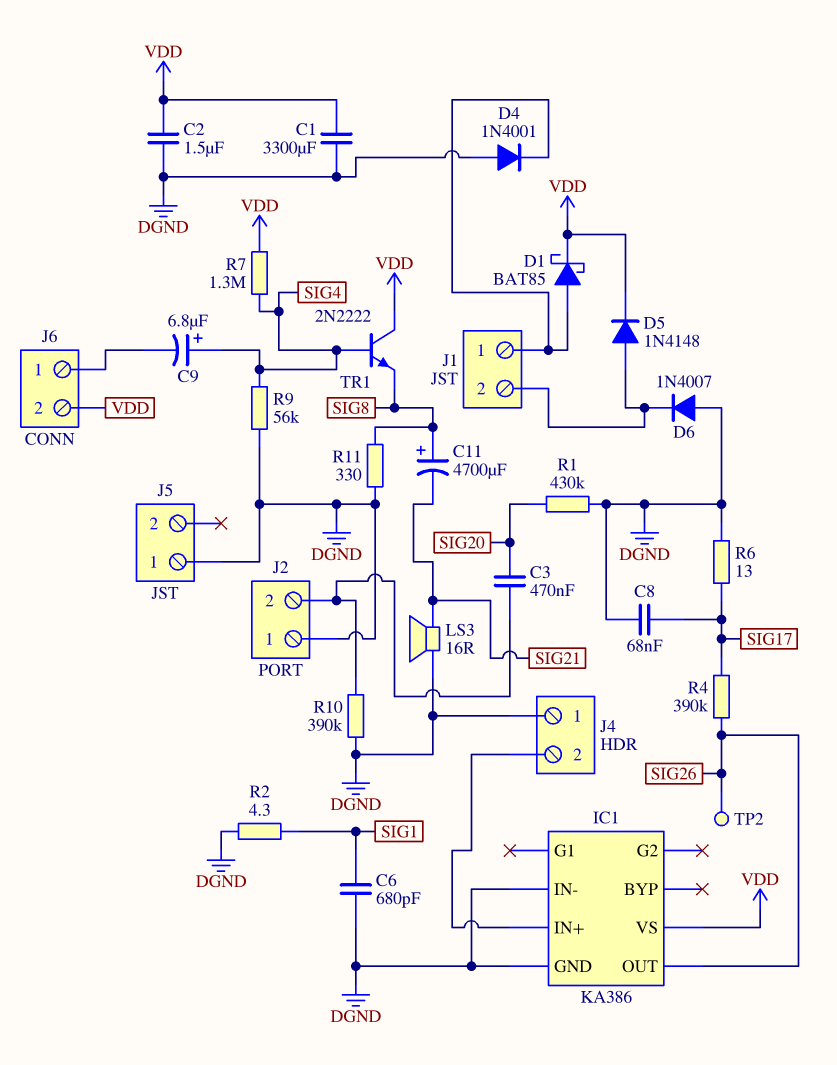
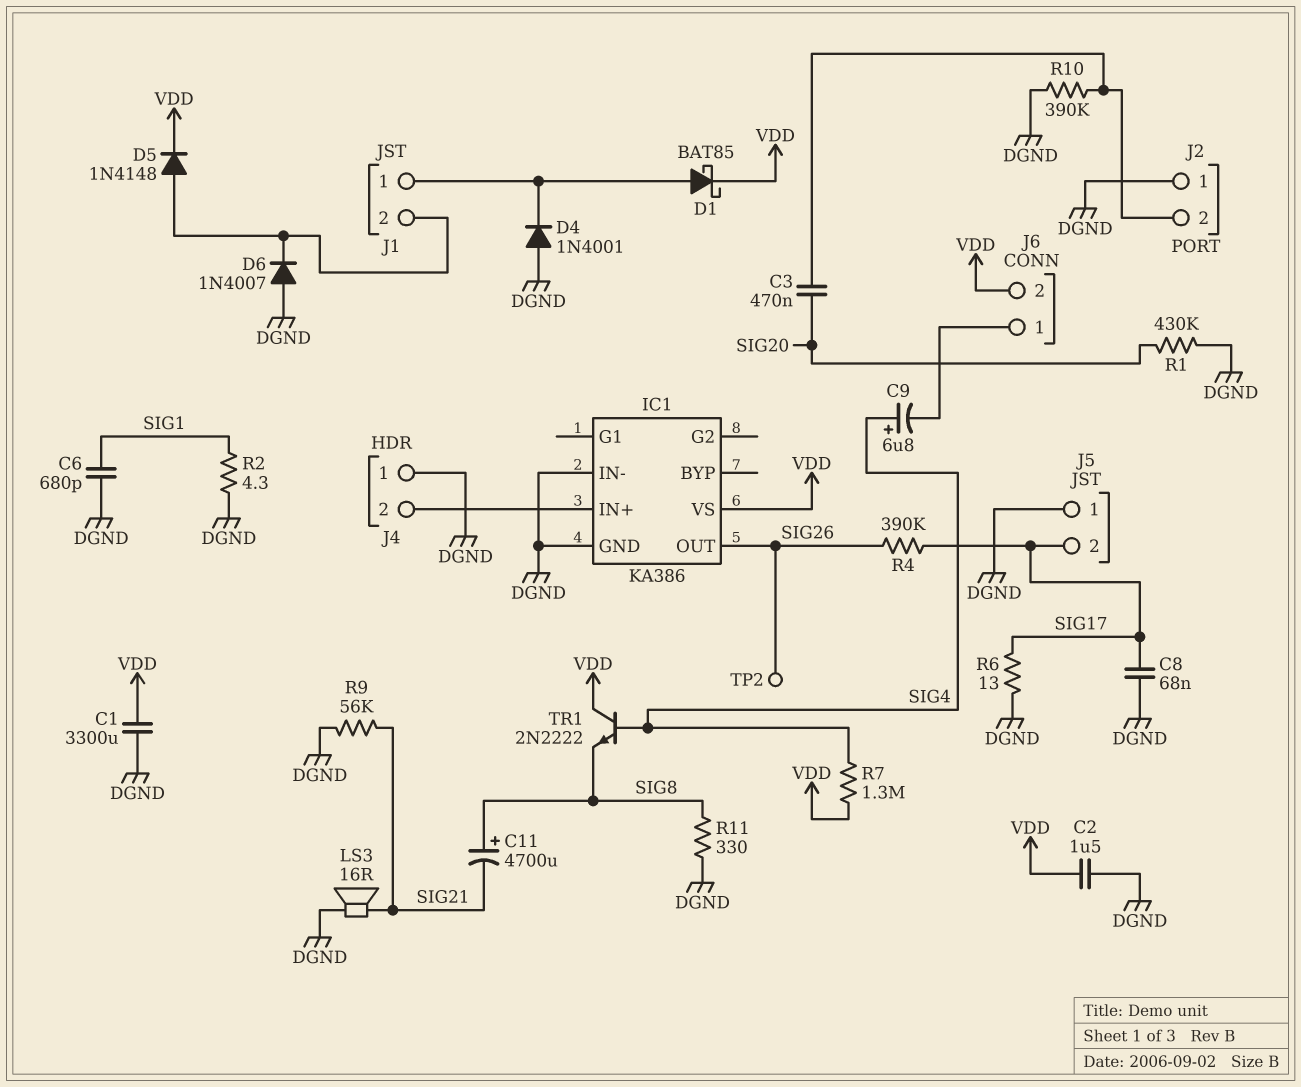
J5 pin 2: none -> SIG17
R9: 56k (DGND, SIG4) -> 56k (DGND, SIG21)

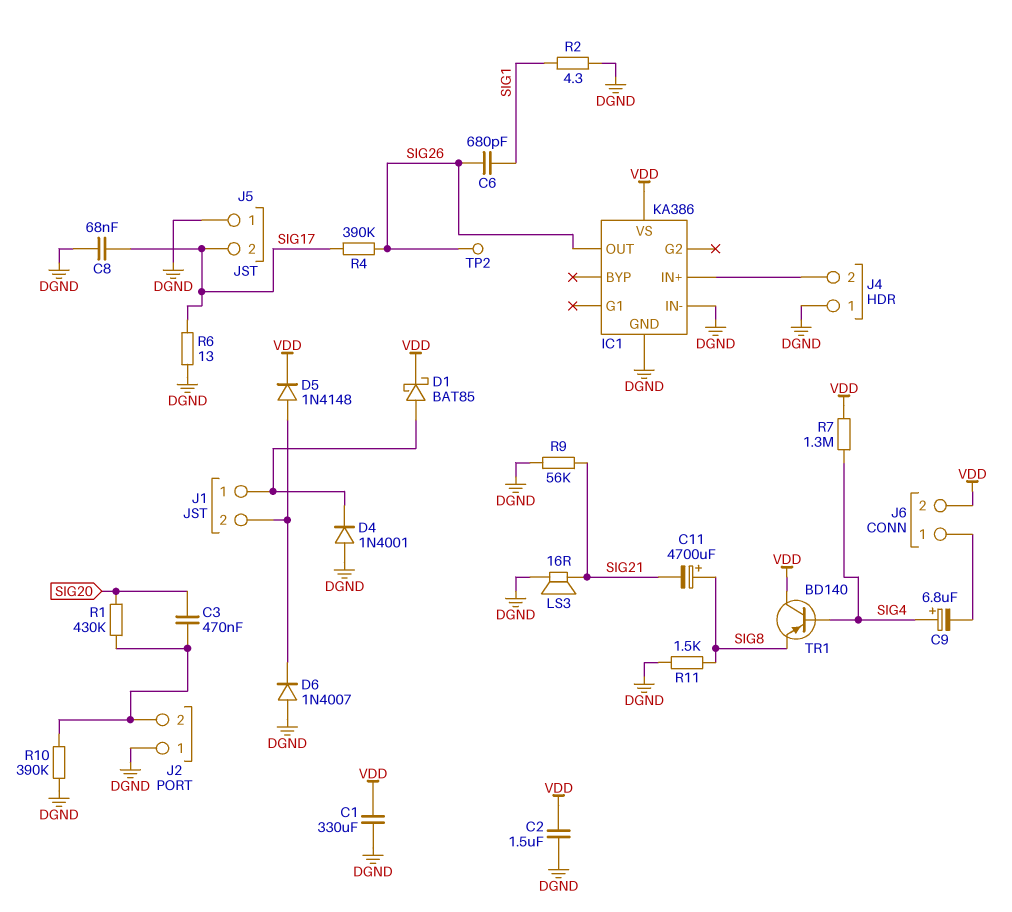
C1: 3300uF (DGND, VDD) -> 330uF (DGND, VDD)
C6: 680pF (DGND, SIG1) -> 680pF (SIG1, SIG26)
R1: 430k (DGND, SIG20) -> 430k (J2/2, SIG20)
R11: 330 (DGND, SIG8) -> 1.5k (DGND, SIG8)
TR1: NPN 2N2222 (B SIG4, C VDD, E SIG8) -> PNP BD140 (B SIG4, C VDD, E SIG8)

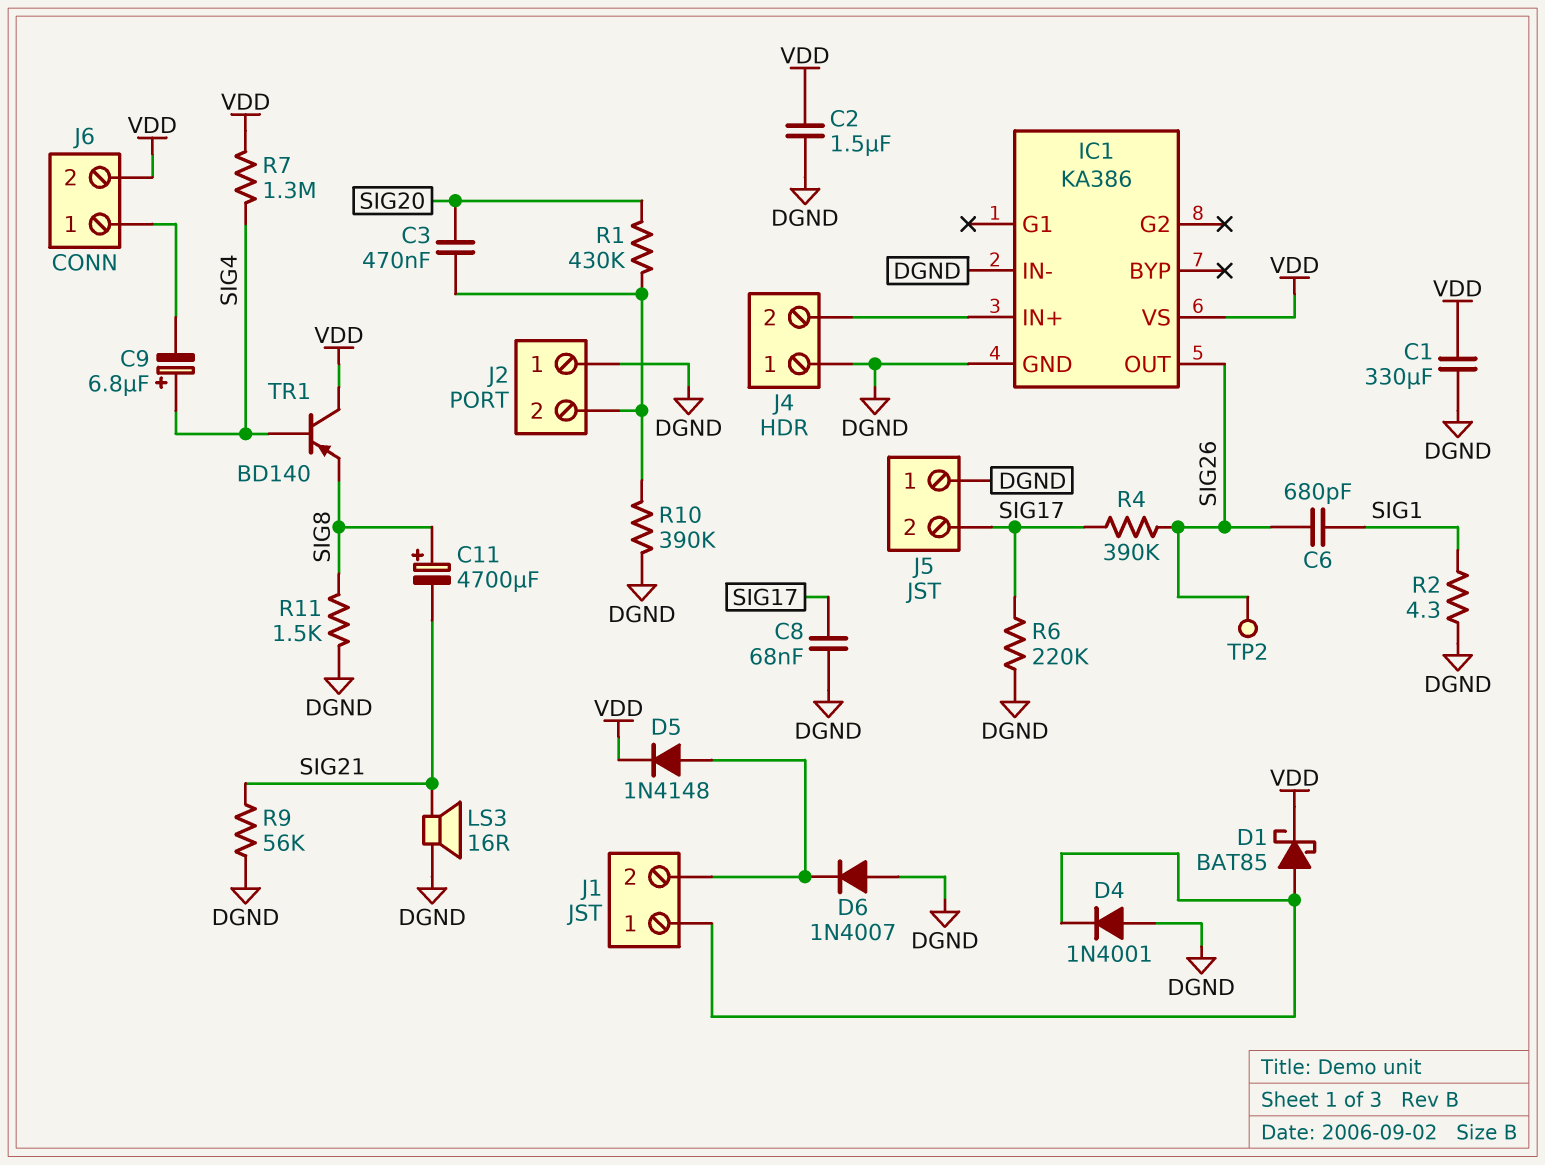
R6: 13 (DGND, SIG17) -> 220k (DGND, SIG17)

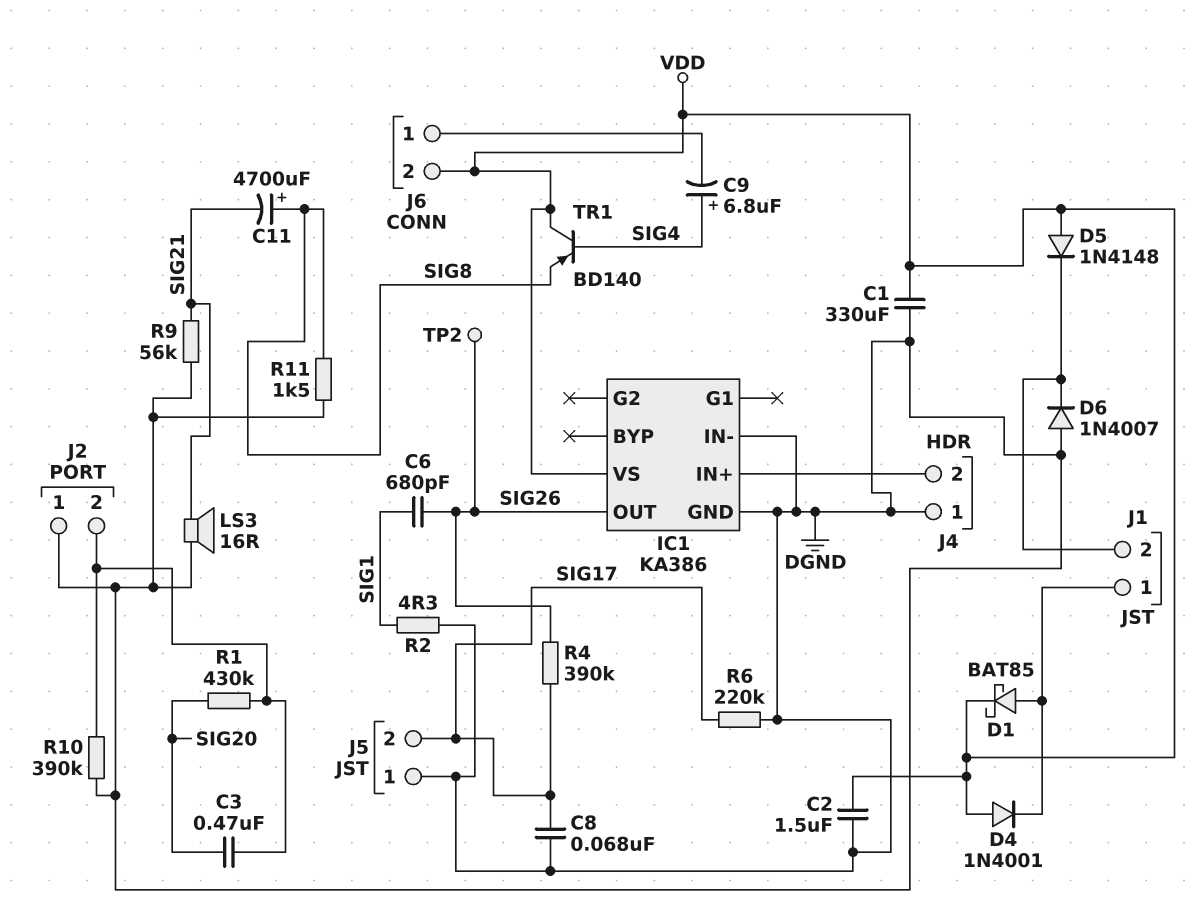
D4: diode 1N4001 (A DGND, K J1/1) -> diode 1N4001 (A VDD, K J1/1)
D5: diode 1N4148 (A J1/2, K VDD) -> diode 1N4148 (A VDD, K J1/2)
R7: 1.3M (SIG4, VDD) -> none

